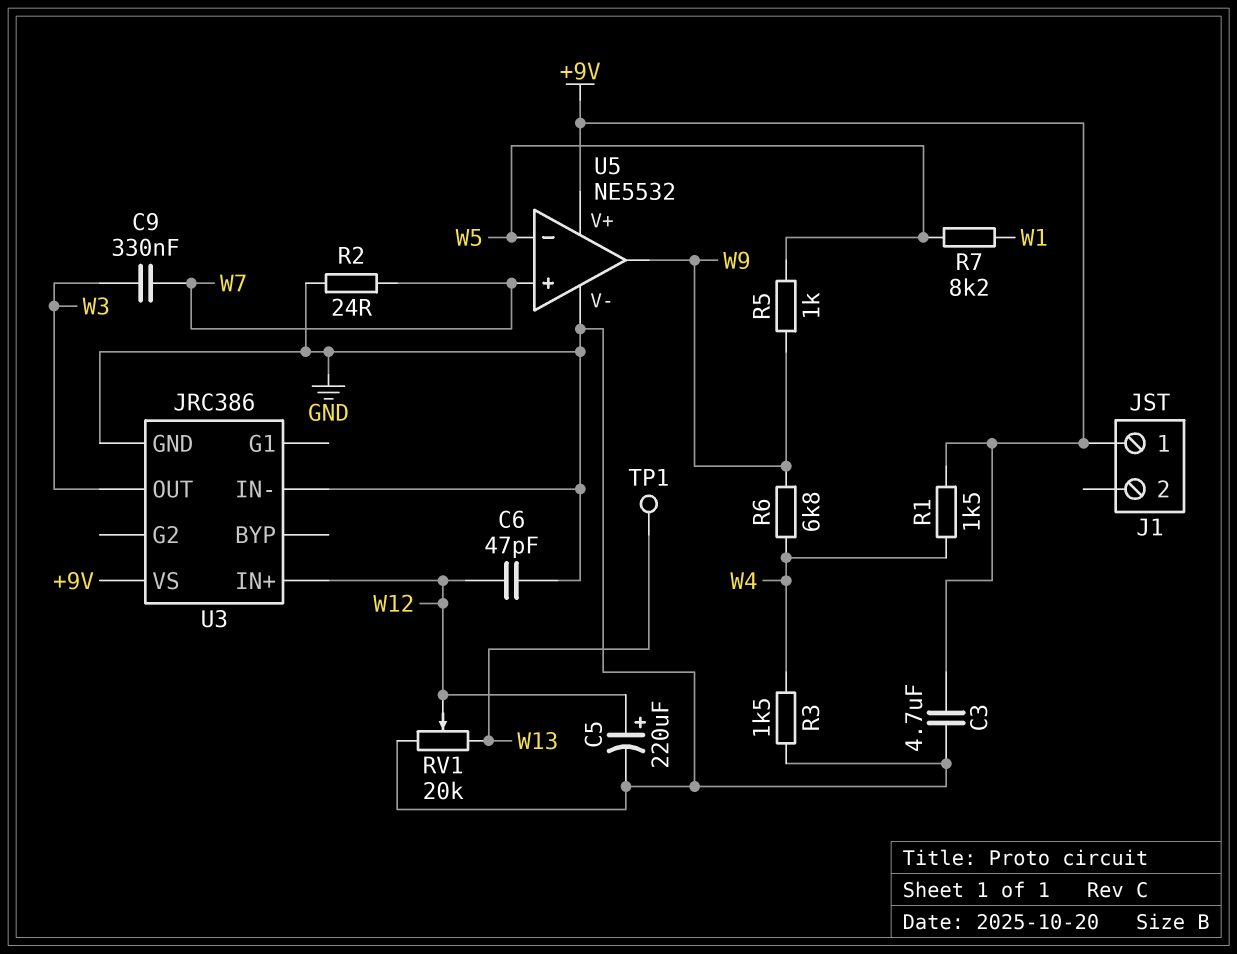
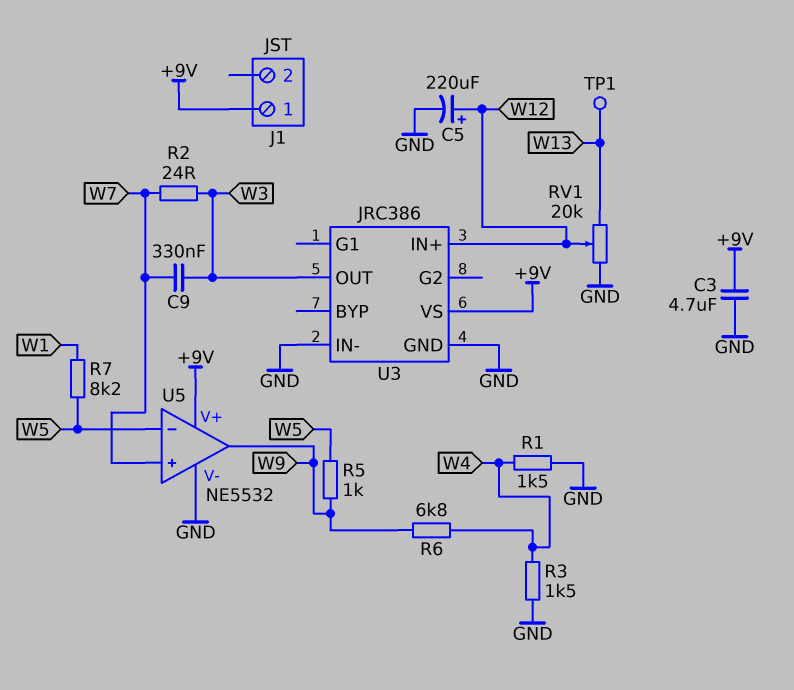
C6: 47pF (GND, W12) -> none
R1: 1.5k (+9V, W4) -> 1.5k (GND, W4)
R2: 24 (GND, W7) -> 24 (W3, W7)

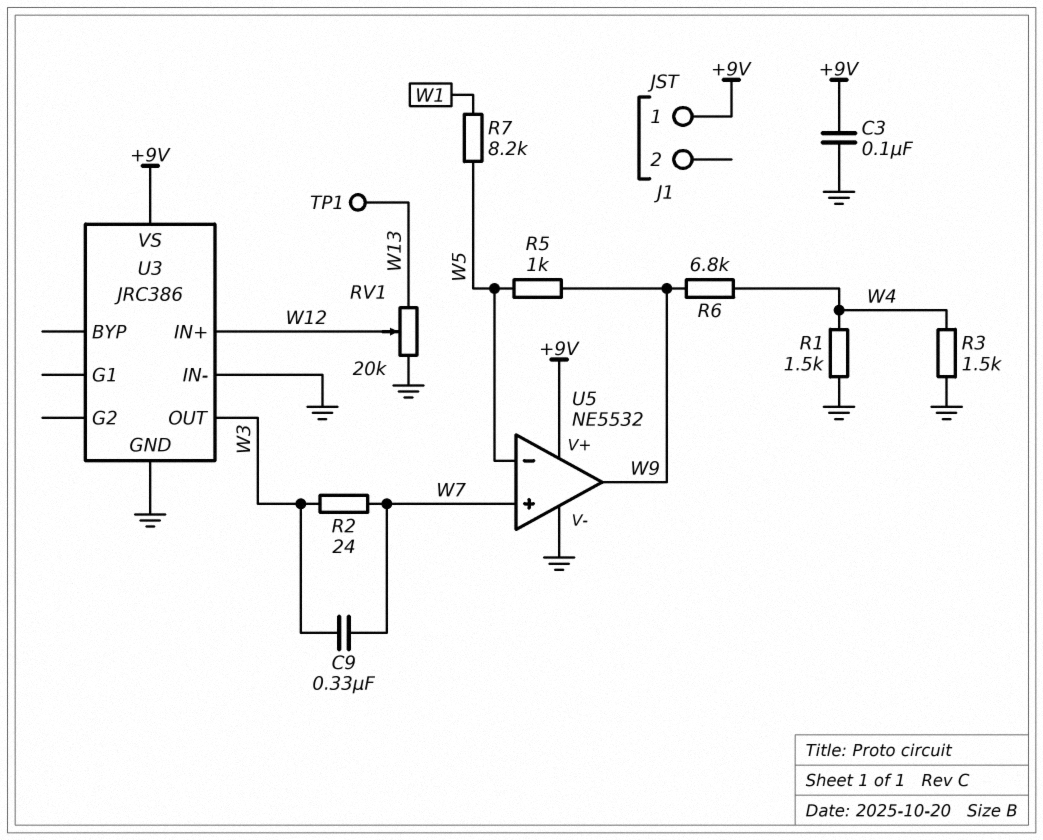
C3: 4.7uF (+9V, GND) -> 100nF (+9V, GND)
C5: 220uF (plus W12, minus GND) -> none

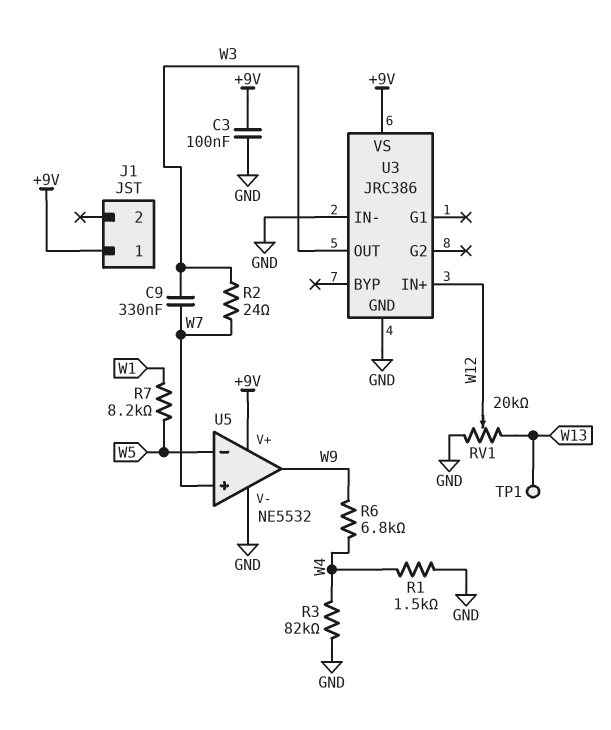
R3: 1.5k (GND, W4) -> 82k (GND, W4)
R5: 1k (W5, W9) -> none

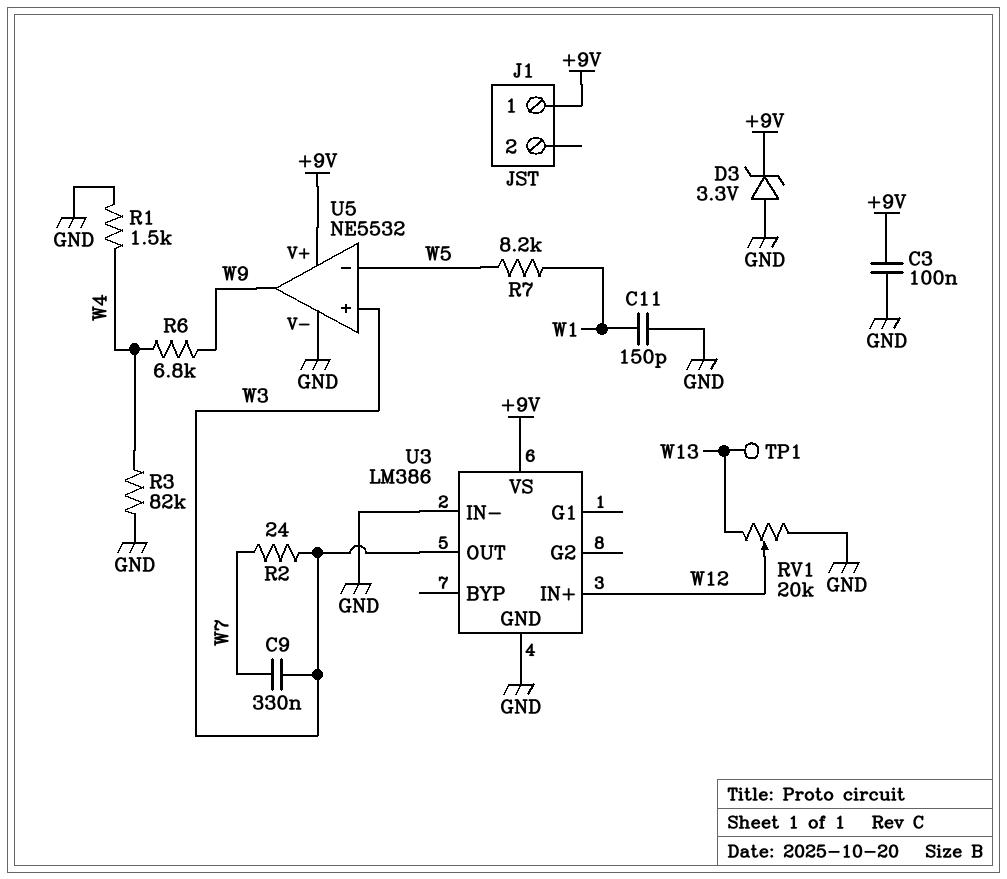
C11: none -> 150pF (GND, W1)
D3: none -> zener 3.3V (A GND, K +9V)
U3: JRC386 -> LM386
U5 pin in+: W7 -> W3

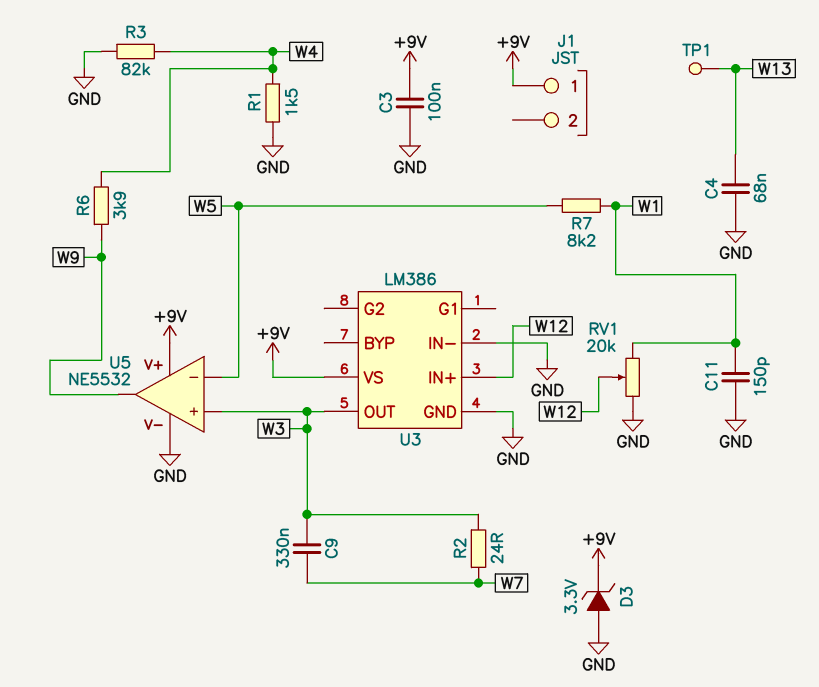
C4: none -> 68nF (GND, W13)
R6: 6.8k (W4, W9) -> 3.9k (W4, W9)
RV1: 20k (GND, W13, wiper W12) -> 20k (GND, W1, wiper W12)

